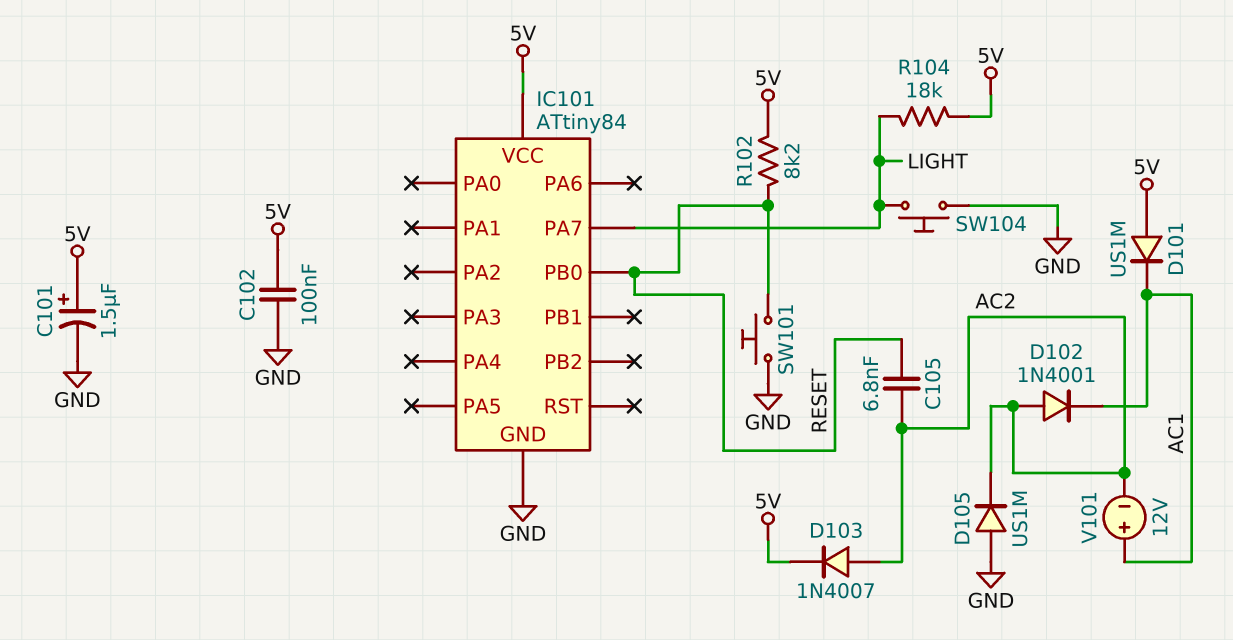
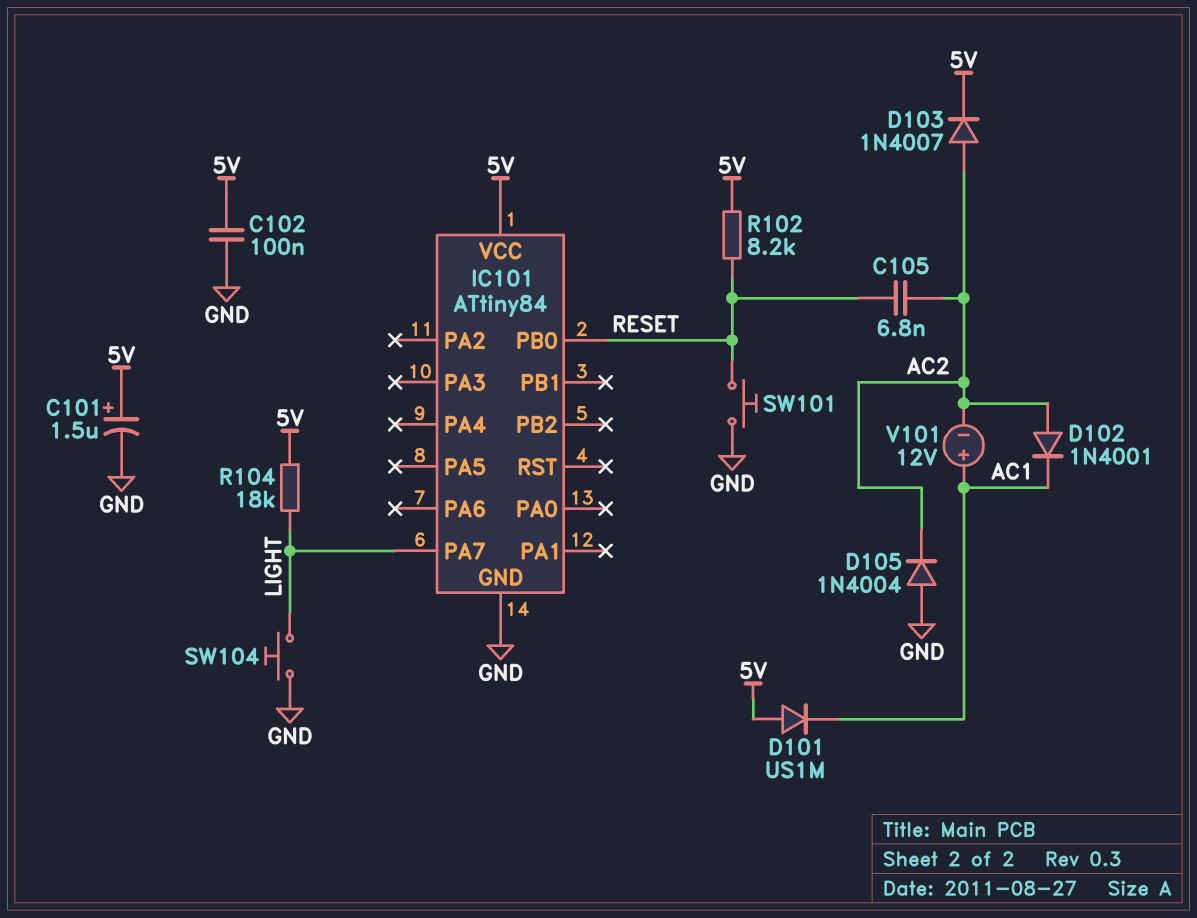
D105: diode US1M (A GND, K AC2) -> diode 1N4004 (A GND, K AC2)

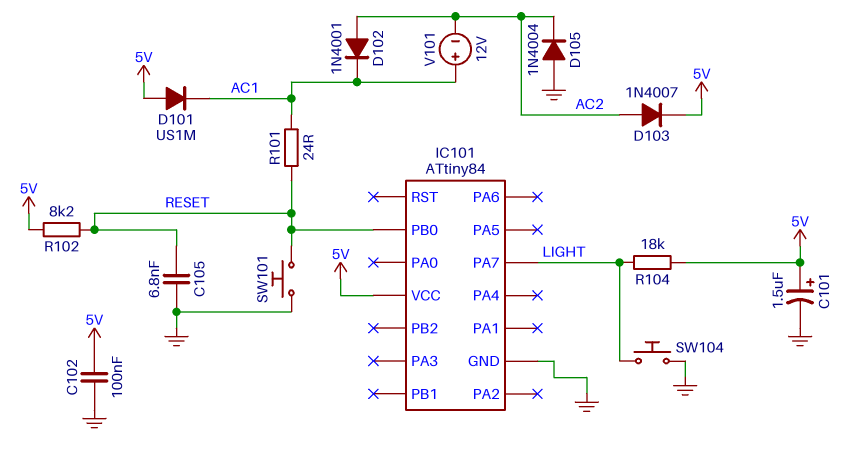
C105: 6.8nF (AC2, RESET) -> 6.8nF (GND, RESET)
R101: none -> 24 (AC1, RESET)

